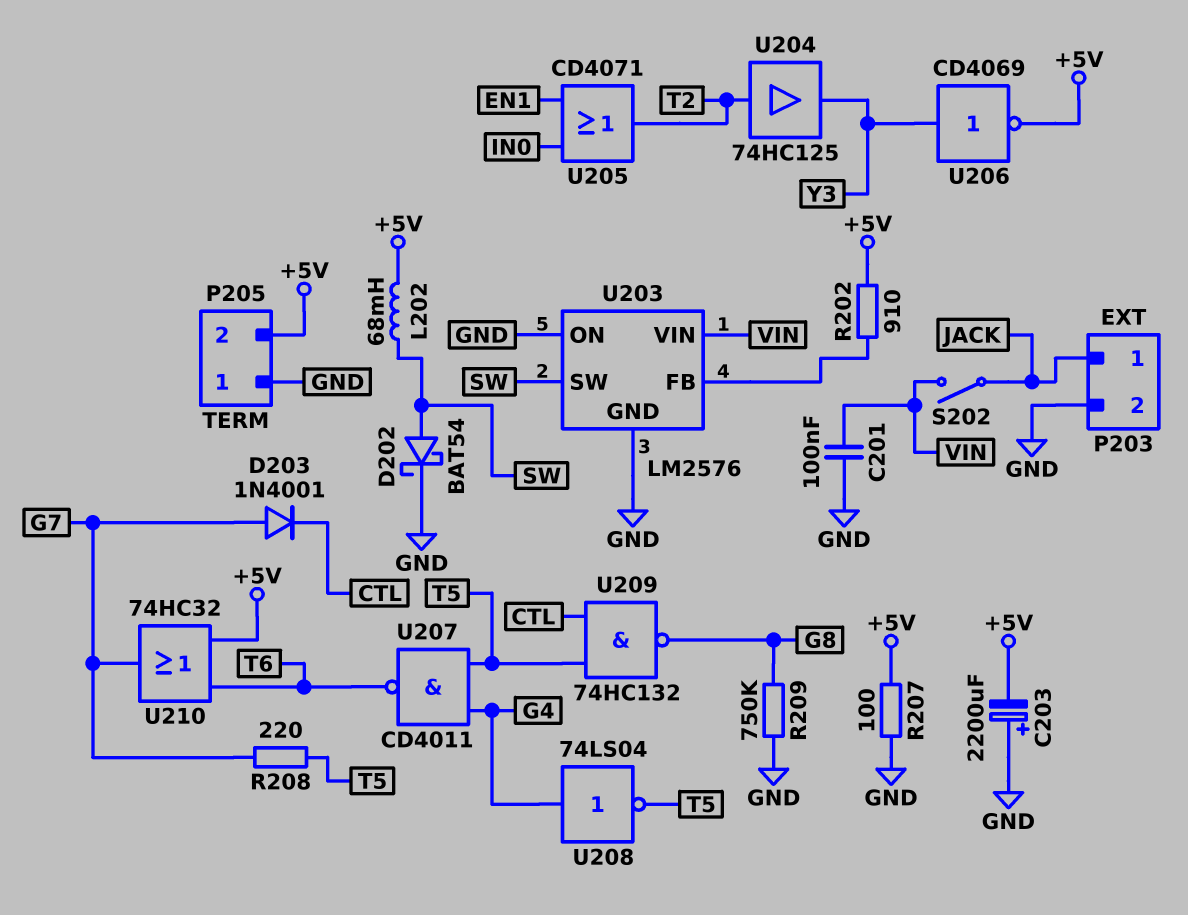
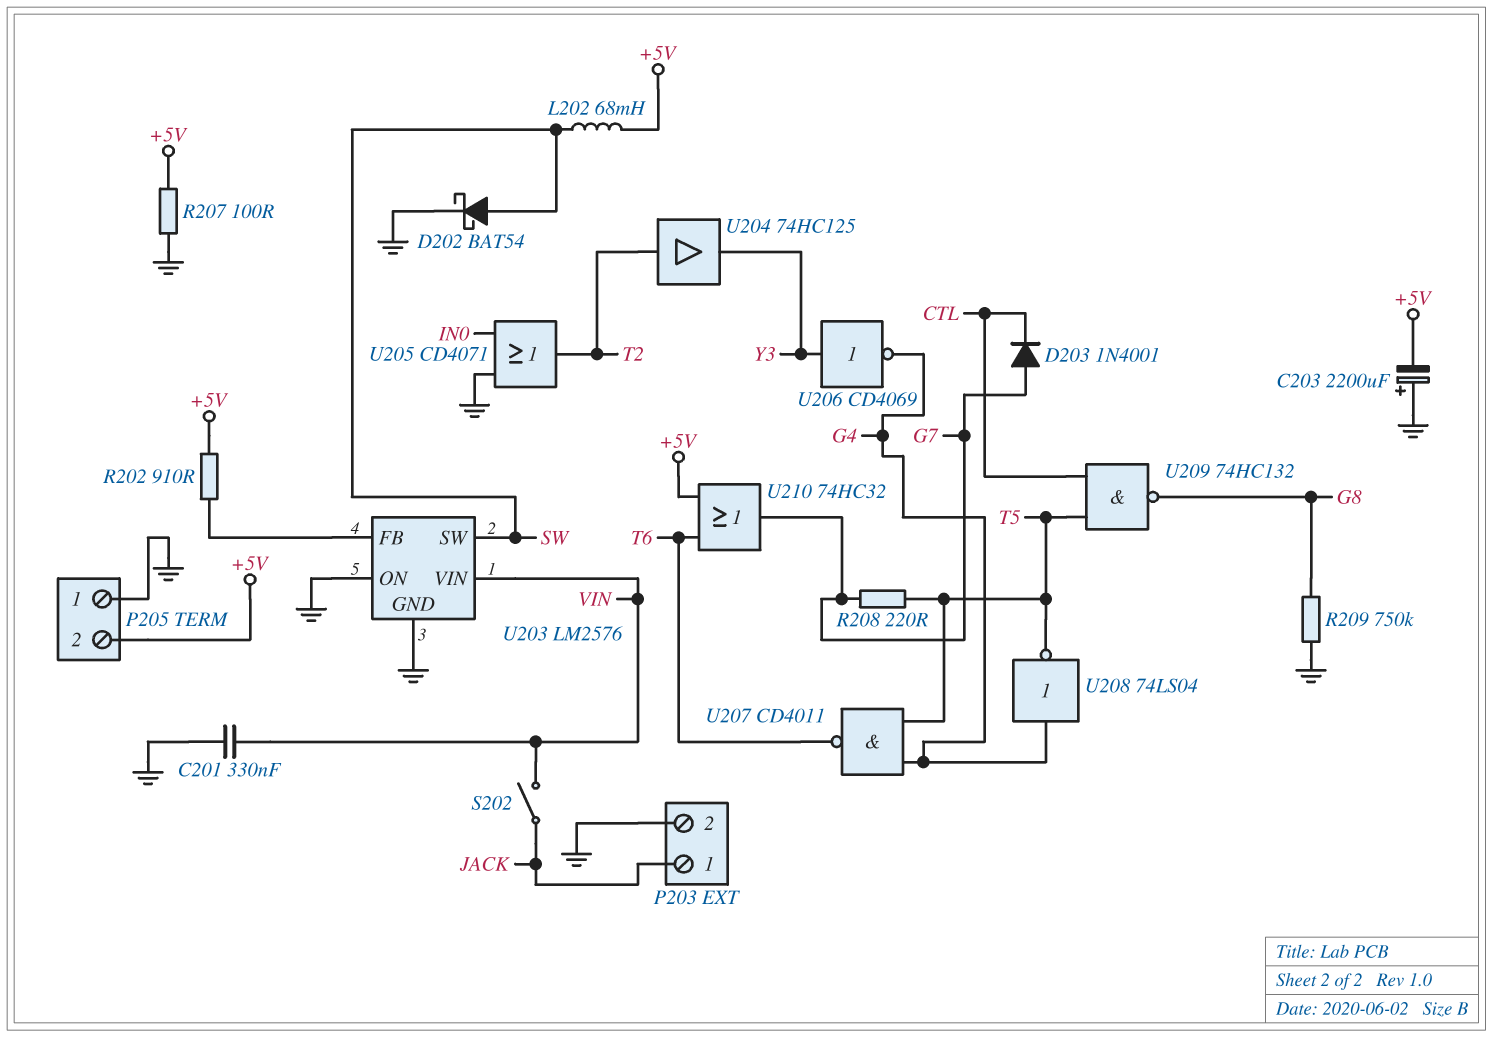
C201: 100nF (GND, VIN) -> 330nF (GND, VIN)
U205: OR CD4071 (in EN1, in IN0, out T2) -> OR CD4071 (in GND, in IN0, out T2)
U206: NOT CD4069 (in Y3, out +5V) -> NOT CD4069 (in Y3, out G4)

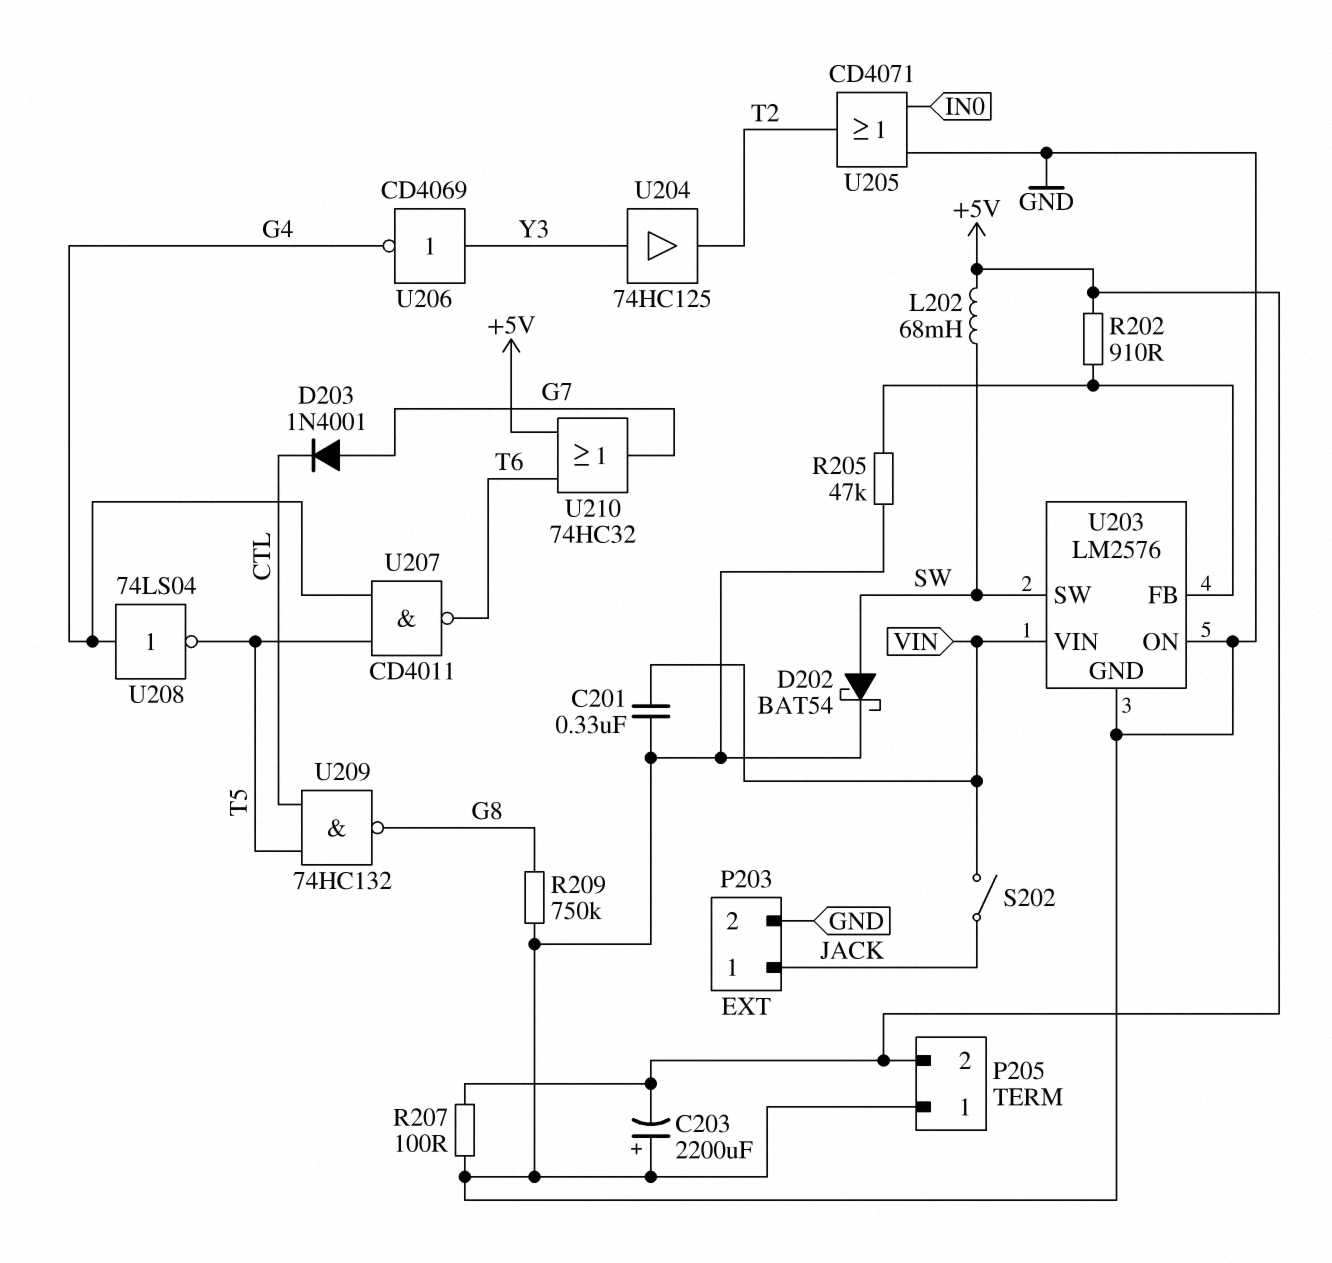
R205: none -> 47k (GND, U203/FB)
R208: 220 (G7, T5) -> none
U204: buffer 74HC125 (in T2, out Y3) -> buffer 74HC125 (in Y3, out T2)

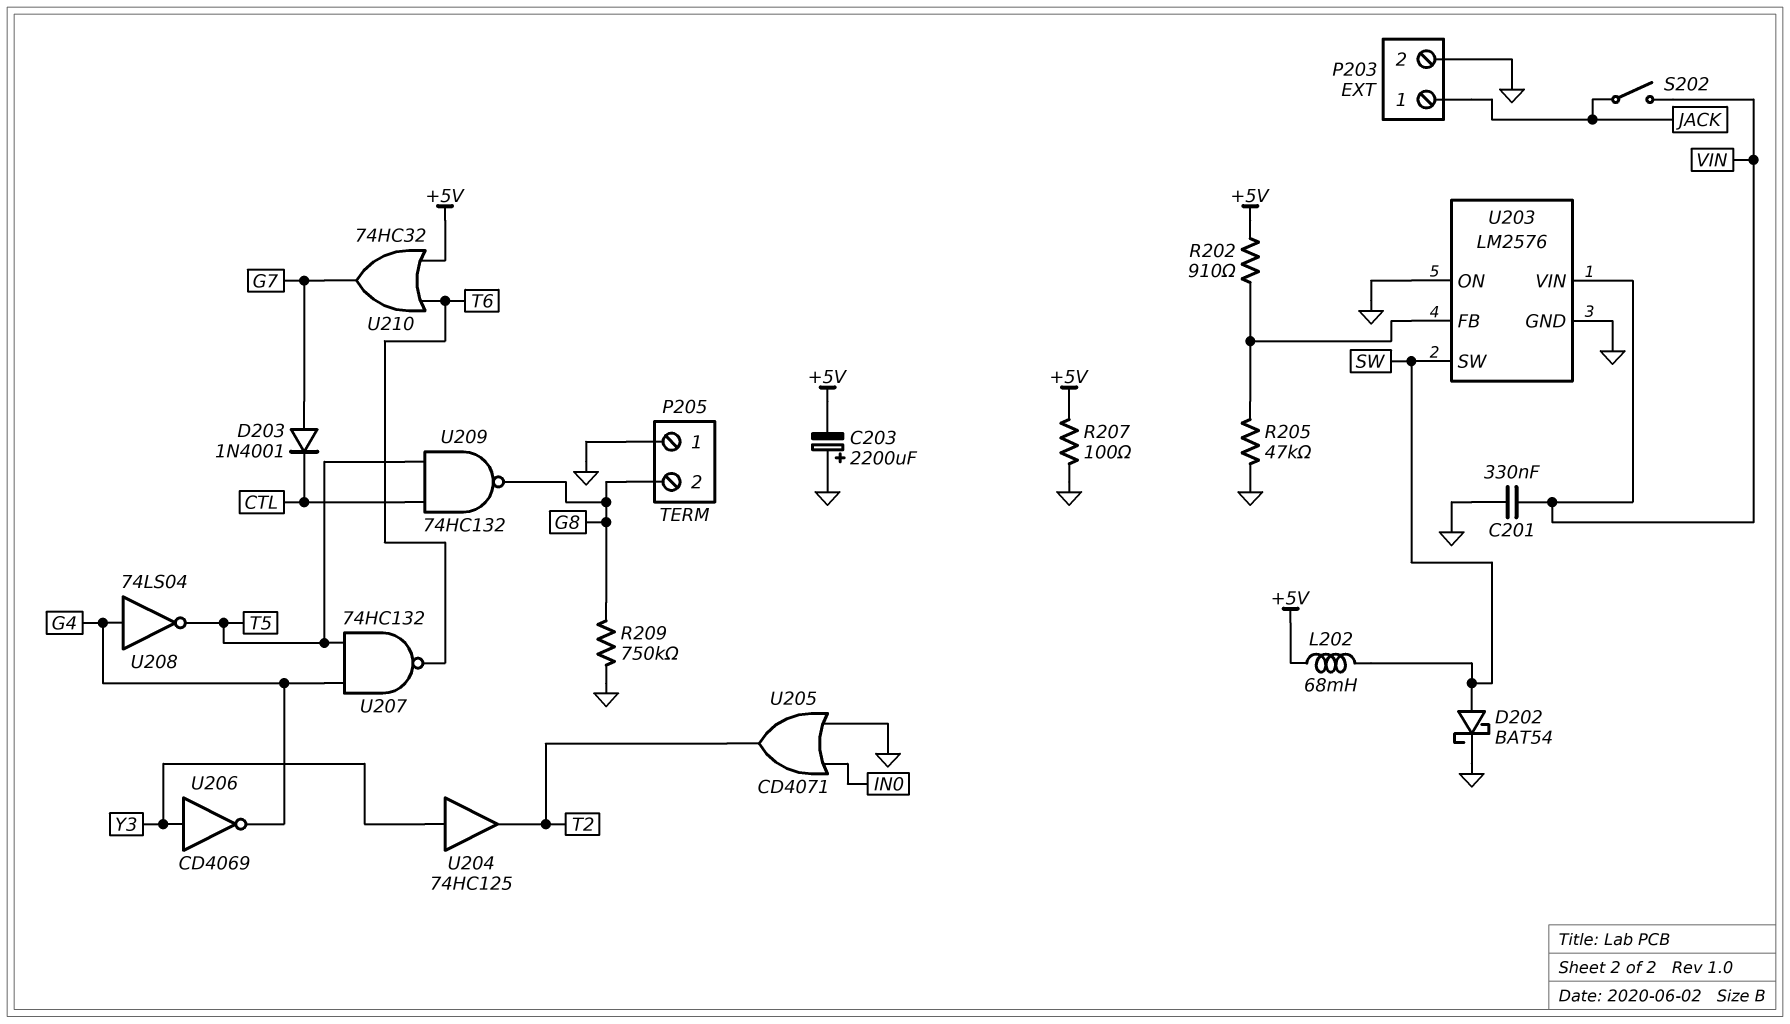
P205 pin 2: +5V -> G8
U207: NAND CD4011 (in G4, in T5, out T6) -> NAND 74HC132 (in G4, in T5, out T6)

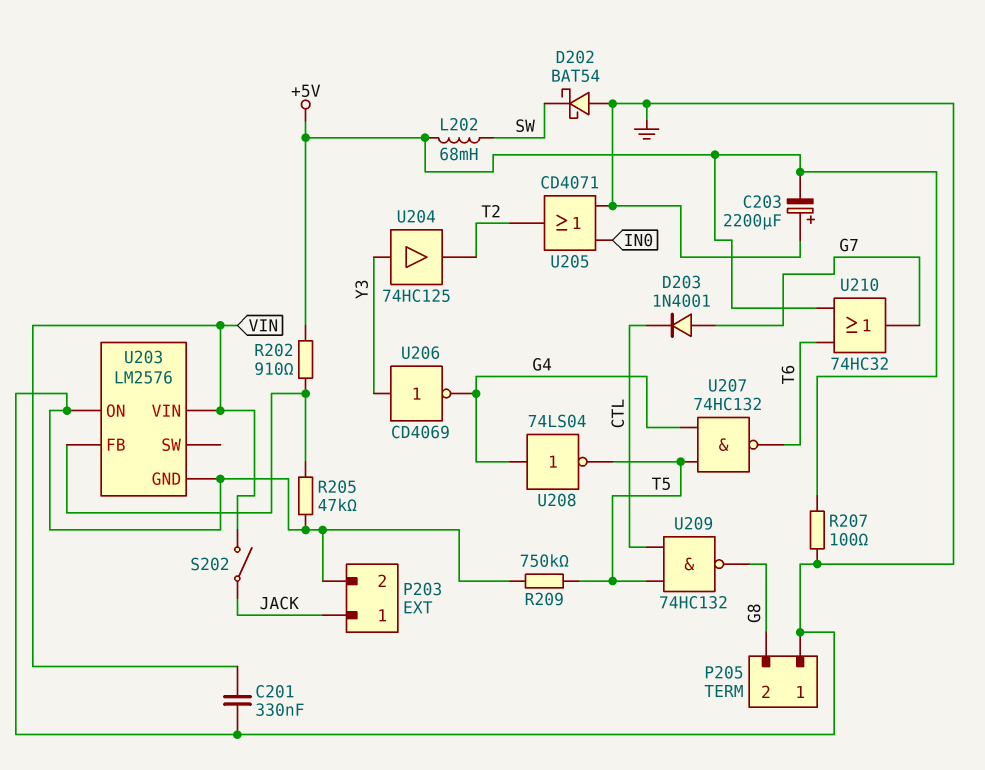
D202: schottky BAT54 (A SW, K GND) -> schottky BAT54 (A GND, K SW)
R209: 750k (G8, GND) -> 750k (GND, T5)
U203 pin SW: SW -> none

